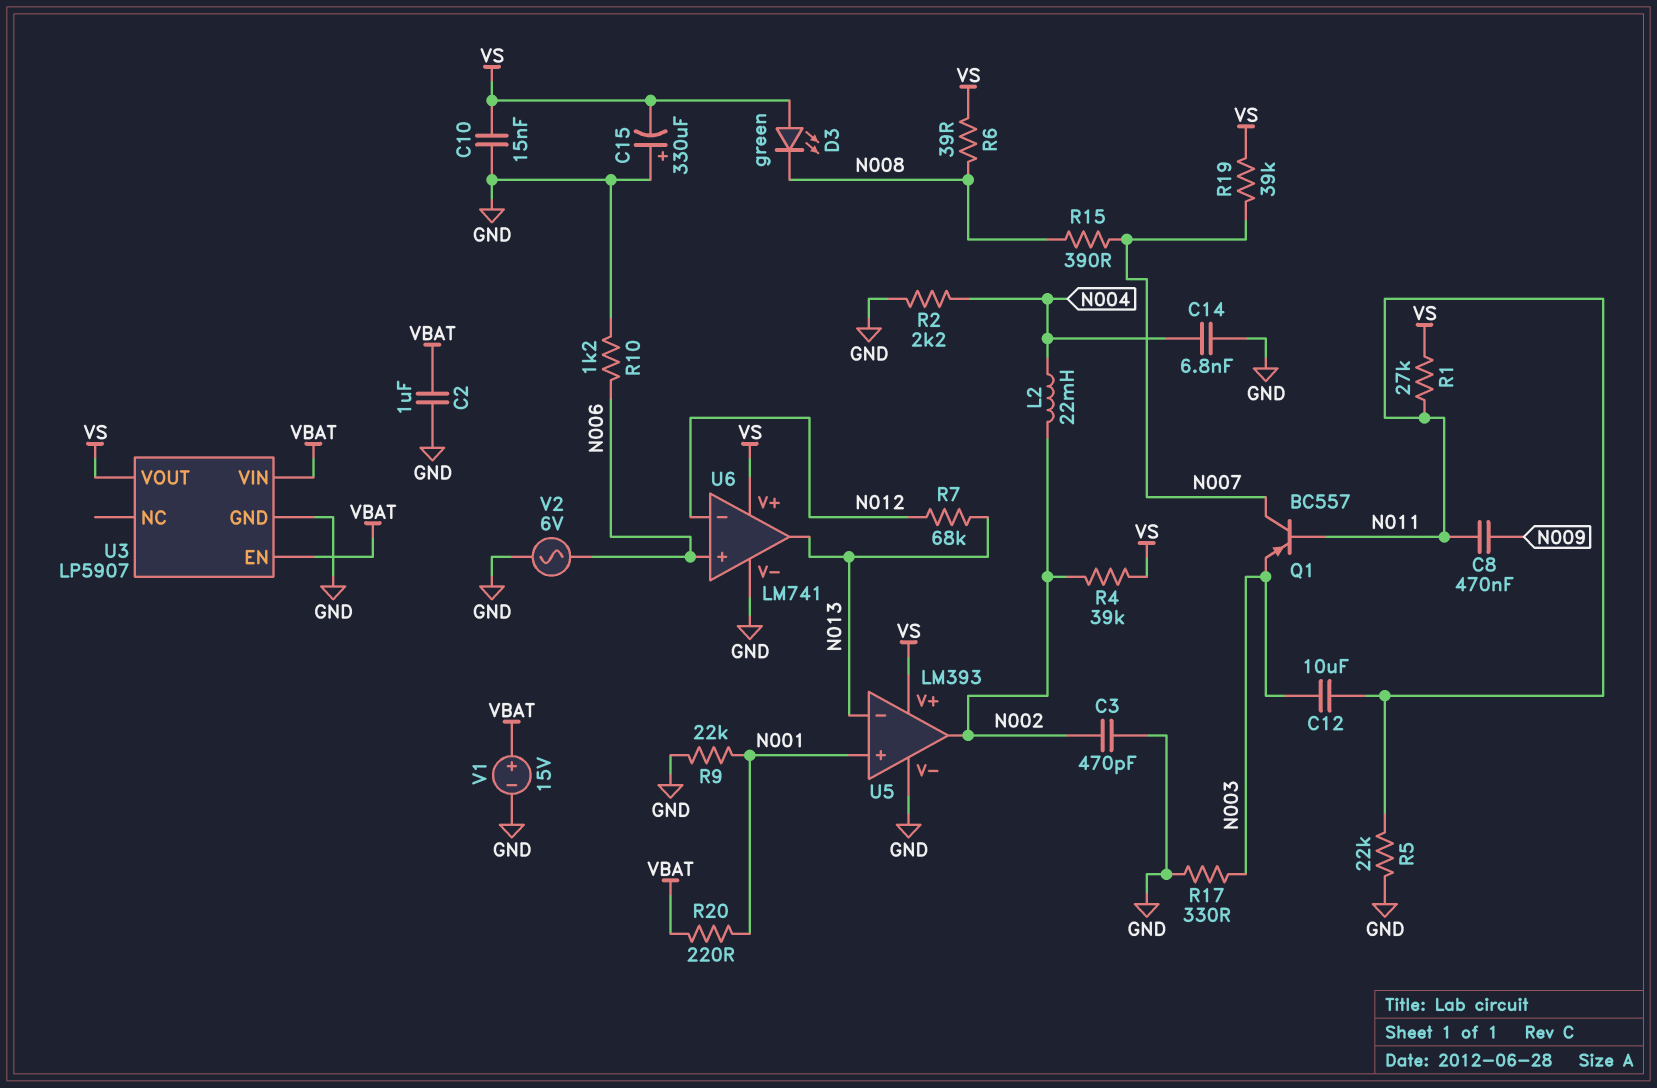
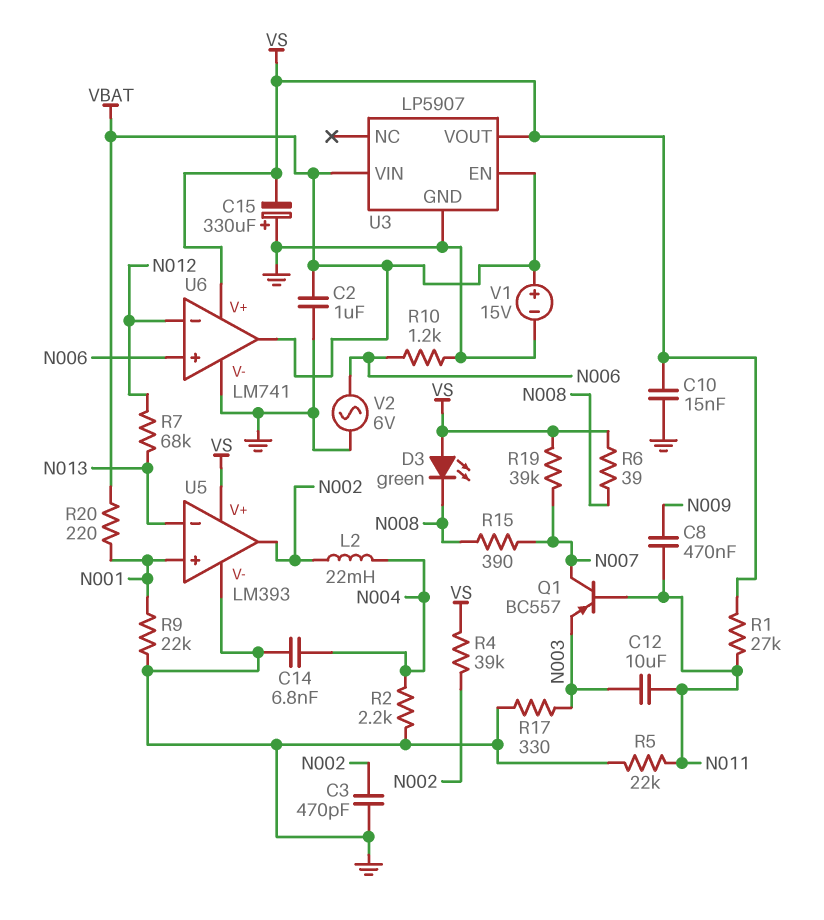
U6 pin out: N013 -> VBAT

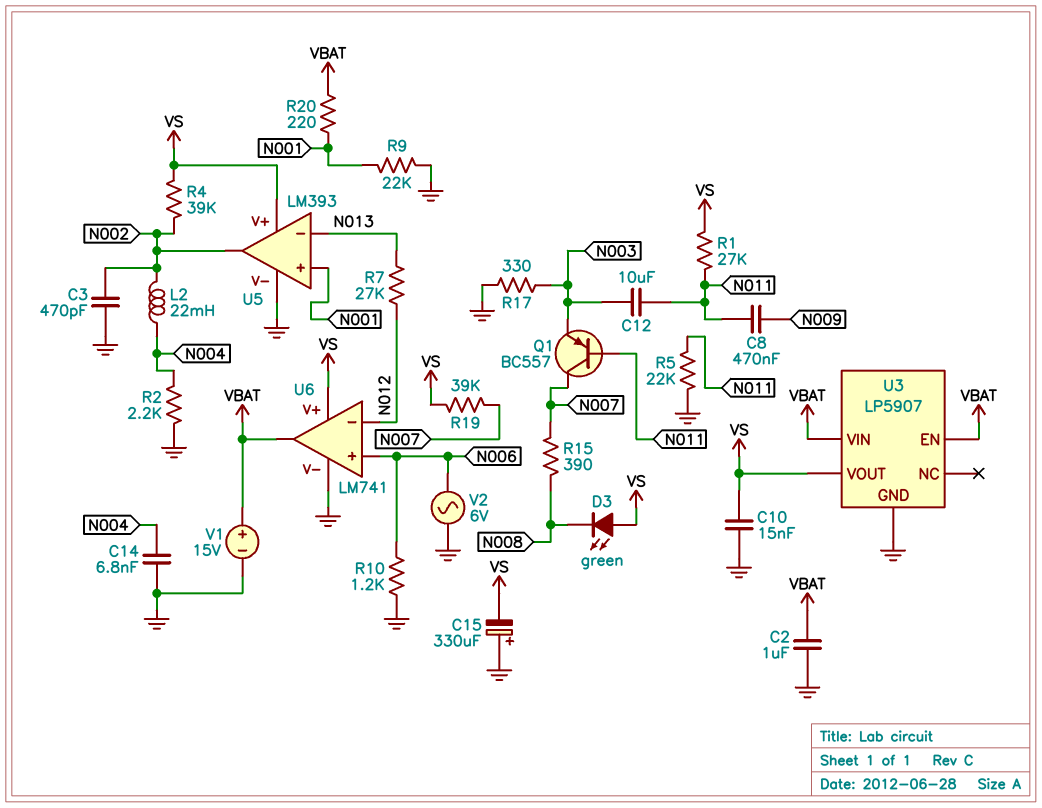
R6: 39 (N008, VS) -> none
R7: 68k (N012, N013) -> 27k (N012, N013)

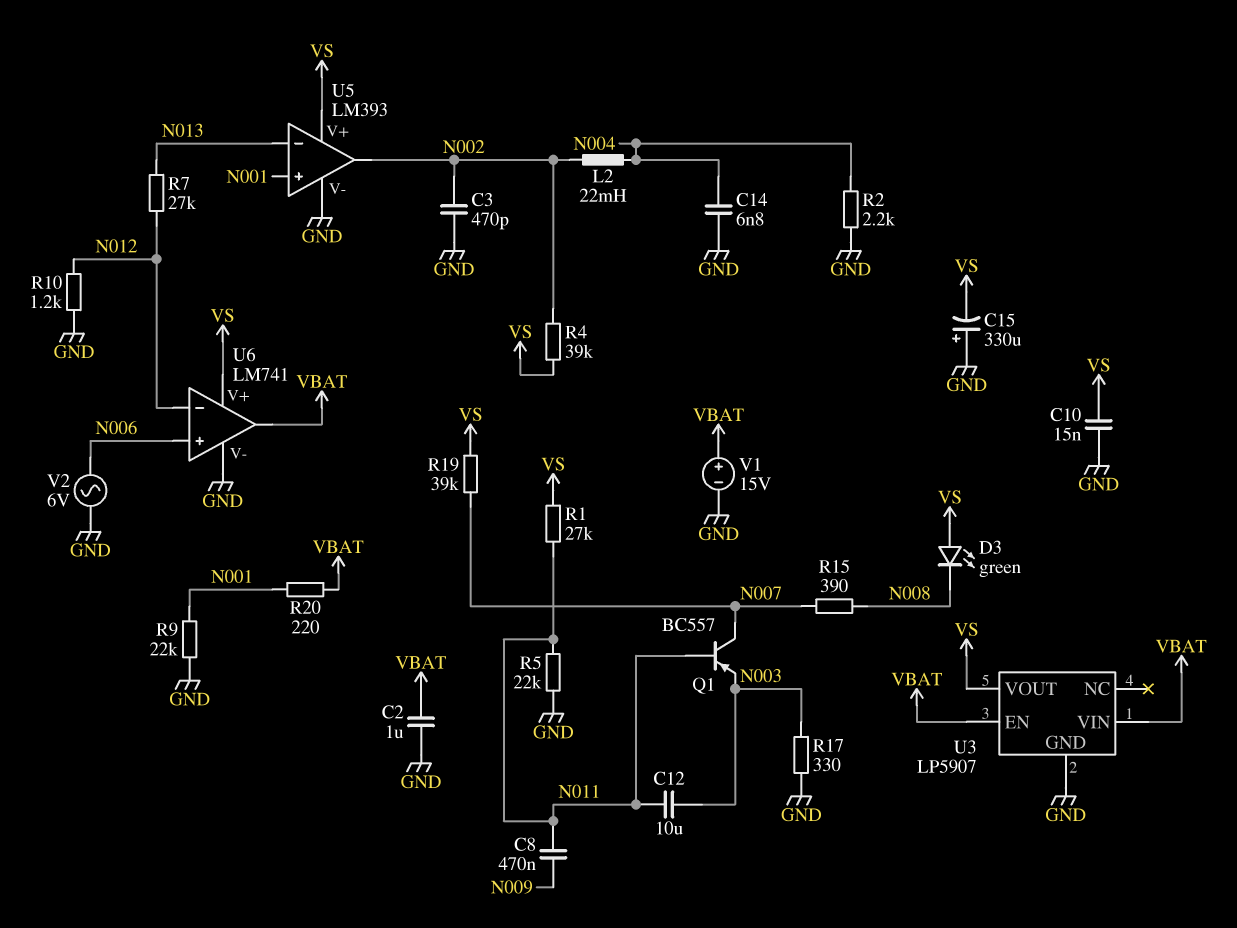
R10: 1.2k (GND, N006) -> 1.2k (GND, N012)

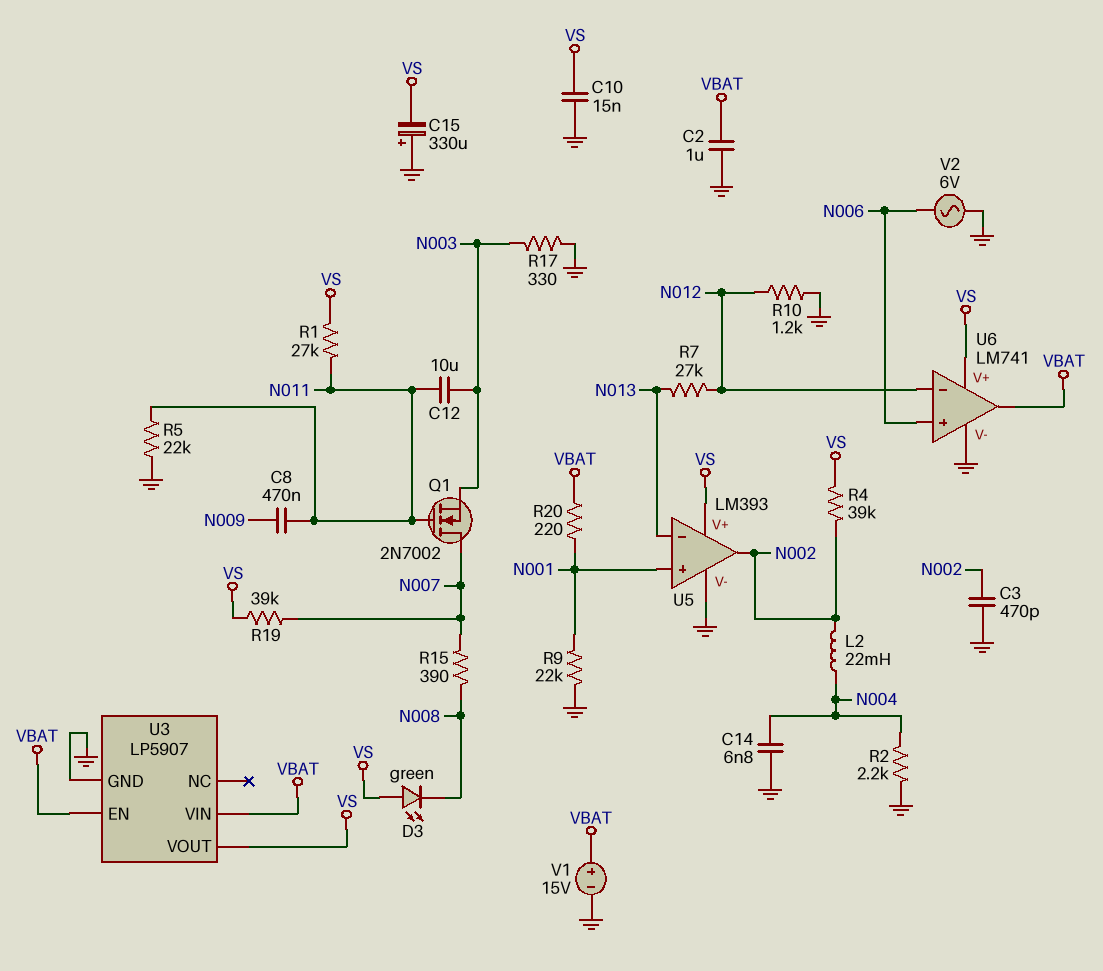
Q1: PNP BC557 (B N011, C N007, E N003) -> NMOS 2N7002 (G N011, D N007, S N003)

